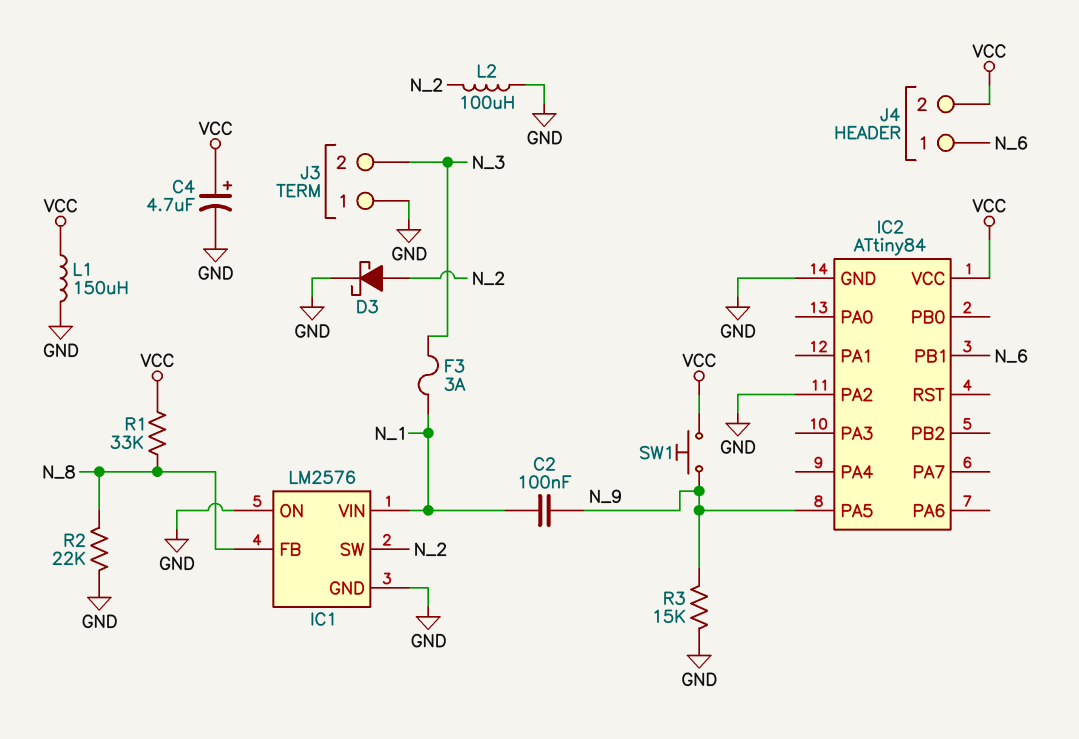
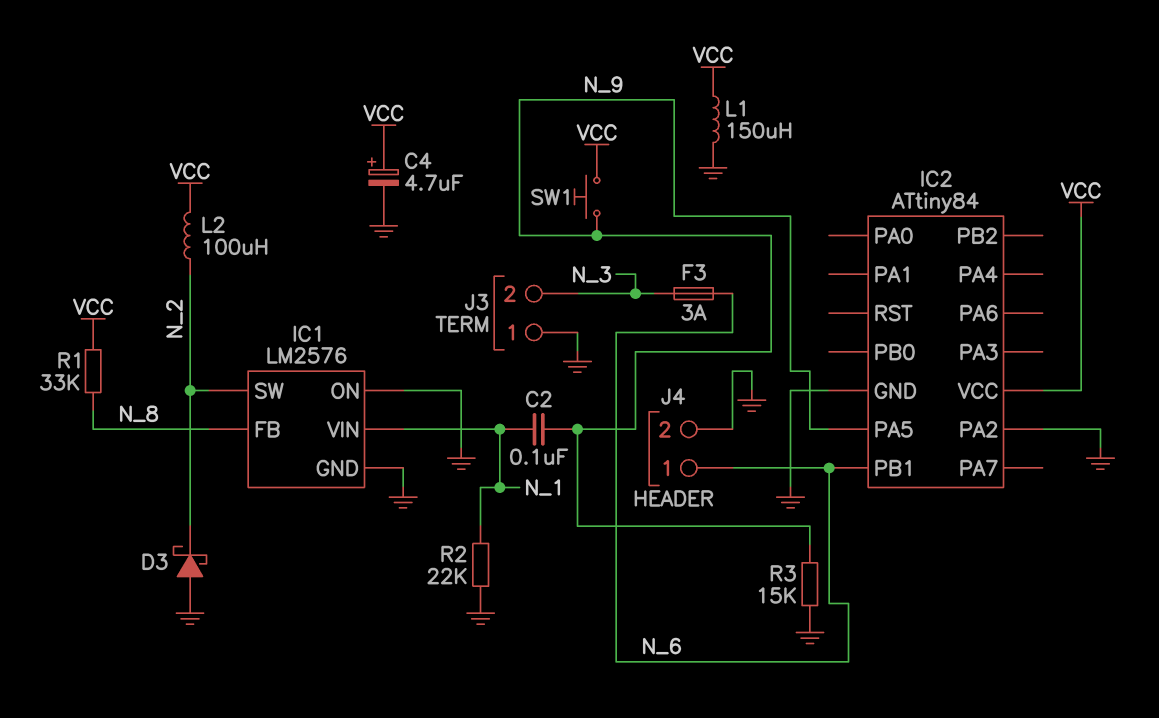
D3: schottky (A N_2, K GND) -> schottky (A GND, K N_2)
F3: 3A (N_1, N_3) -> 3A (N_3, N_6)
J4 pin 2: VCC -> GND
L2: 100uH (GND, N_2) -> 100uH (N_2, VCC)
R2: 22k (GND, N_8) -> 22k (GND, N_1)

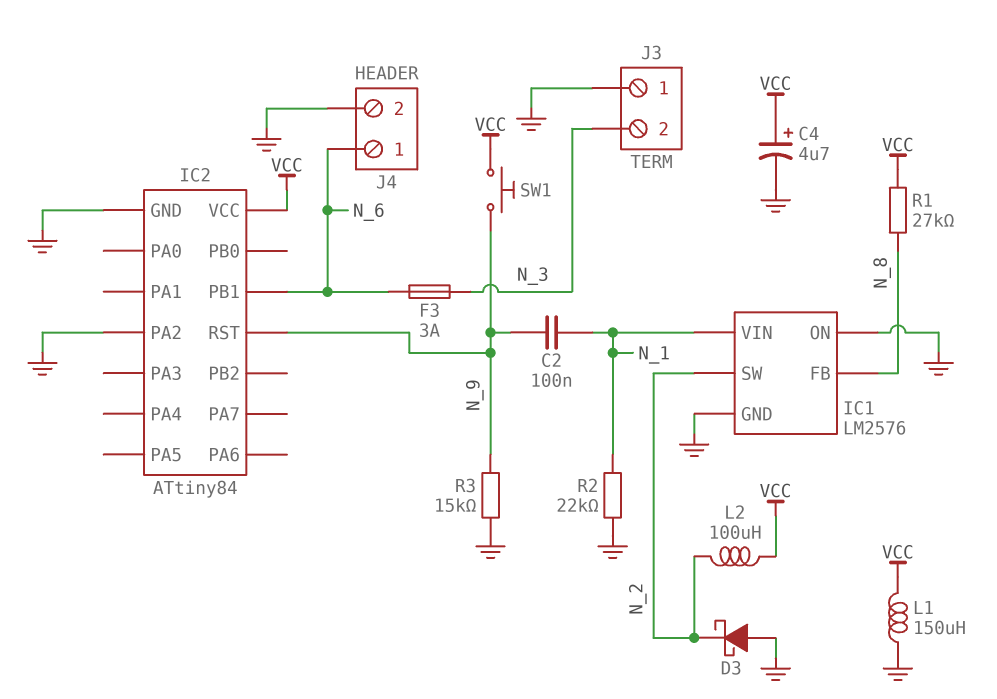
IC2 pin PA5: N_9 -> none
IC2 pin RST: none -> N_9
R1: 33k (N_8, VCC) -> 27k (N_8, VCC)

